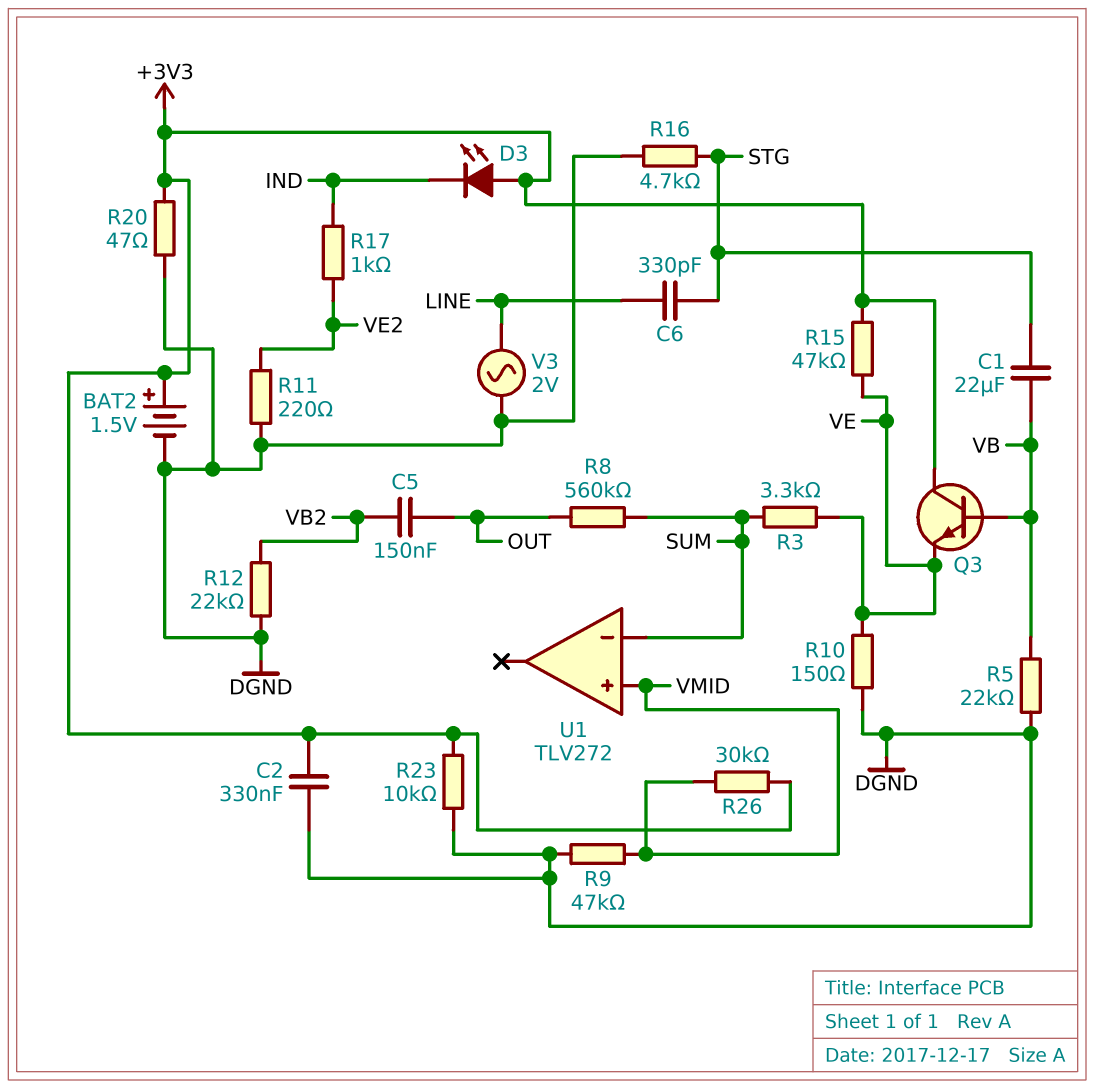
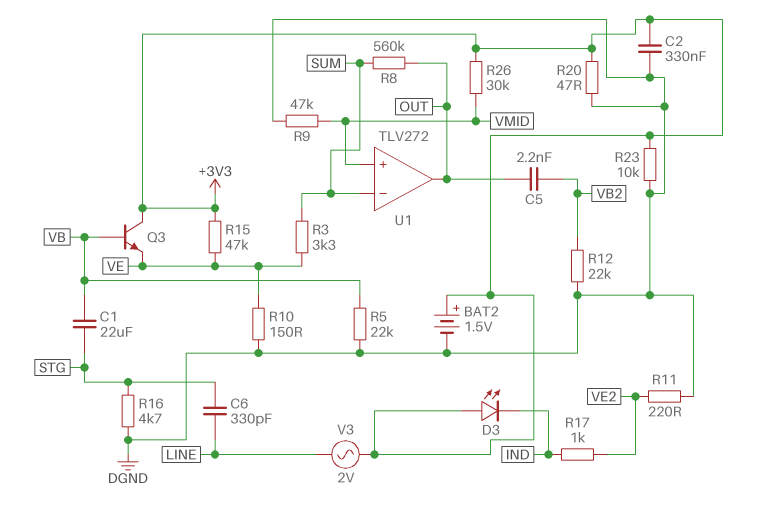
C5: 150nF (OUT, VB2) -> 2.2nF (OUT, VB2)
U1 pin out: none -> OUT
V3: AC 2V (DGND, LINE) -> AC 2V (+3V3, LINE)

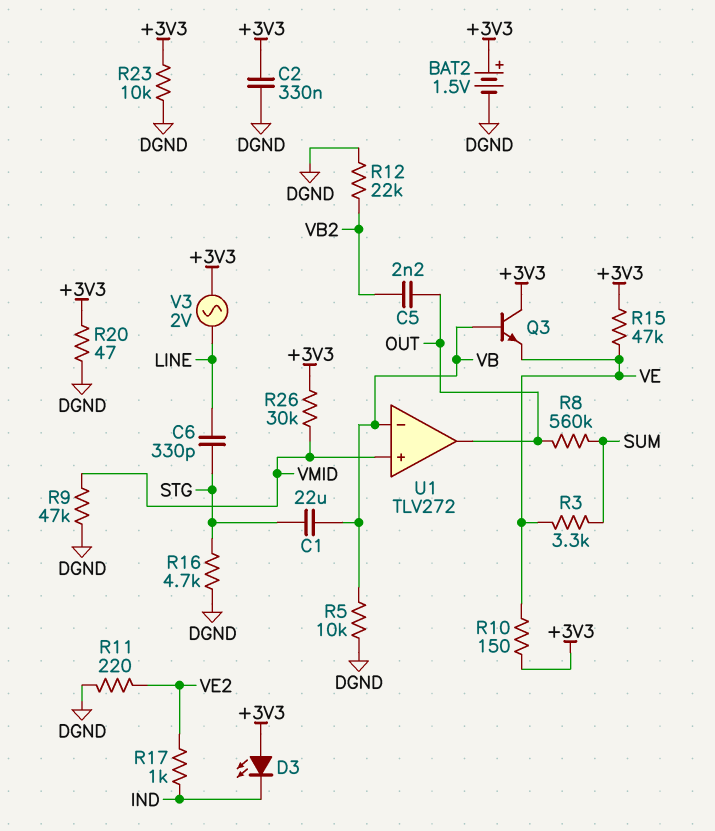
R5: 22k (DGND, VB) -> 10k (DGND, VB)
R10: 150 (DGND, VE) -> 150 (+3V3, VE)
U1 pin in-: SUM -> VB

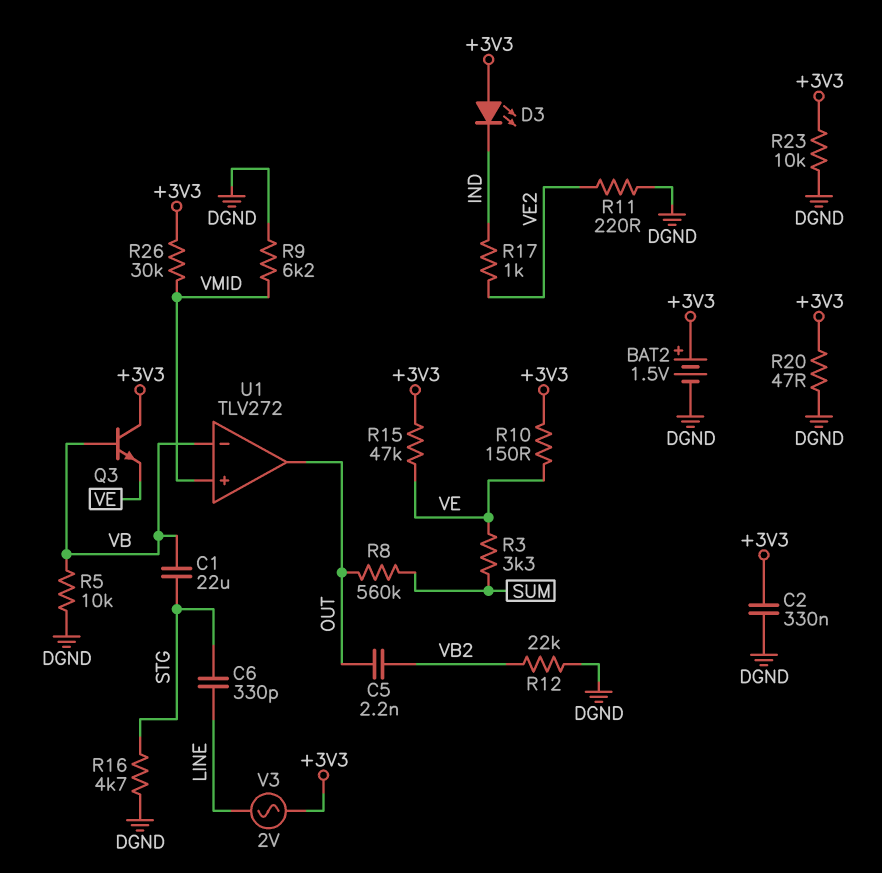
R9: 47k (DGND, VMID) -> 6.2k (DGND, VMID)

